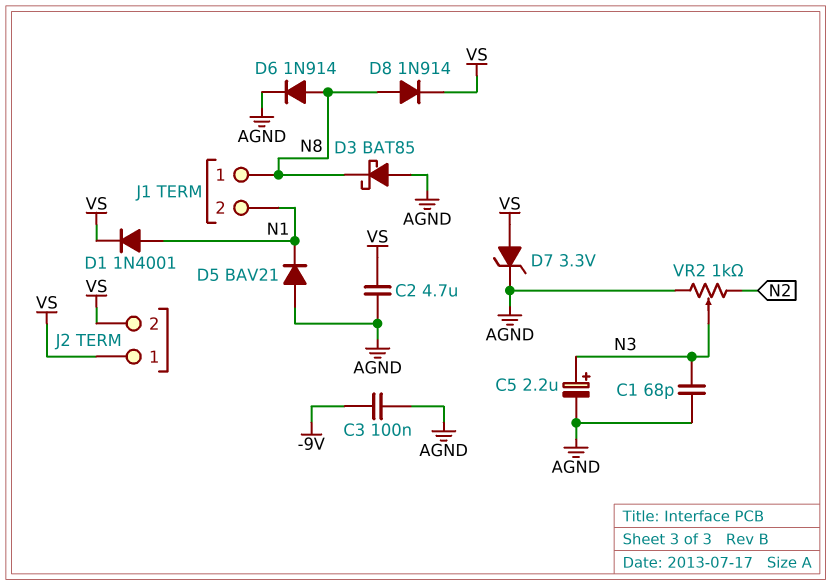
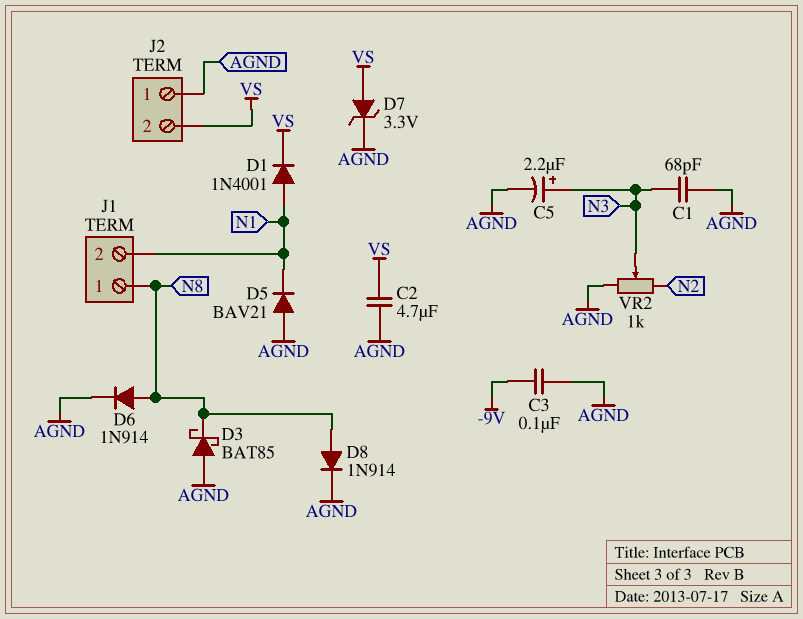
D8: diode 1N914 (A N8, K VS) -> diode 1N914 (A N8, K AGND)
J2 pin 1: VS -> AGND

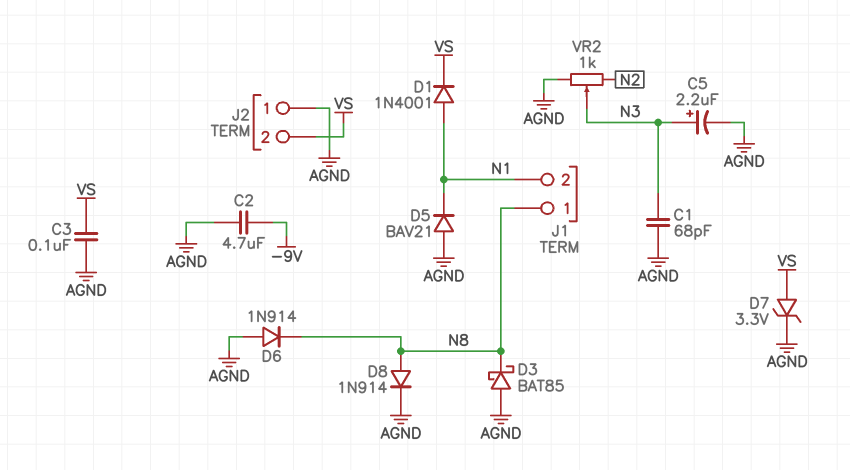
C2: 4.7uF (AGND, VS) -> 4.7uF (-9V, AGND)
C3: 100nF (-9V, AGND) -> 100nF (AGND, VS)
D6: diode 1N914 (A N8, K AGND) -> diode 1N914 (A AGND, K N8)

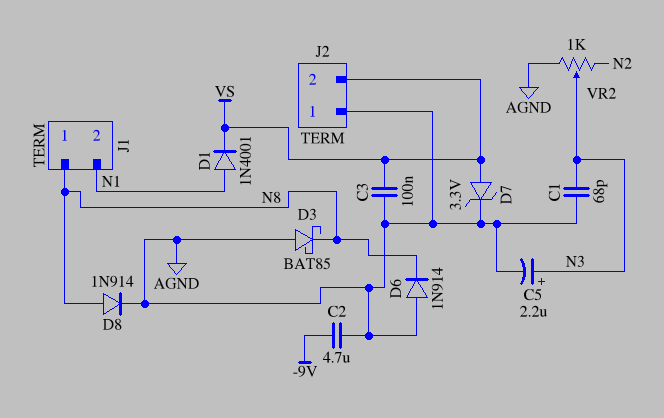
D5: diode BAV21 (A AGND, K N1) -> none

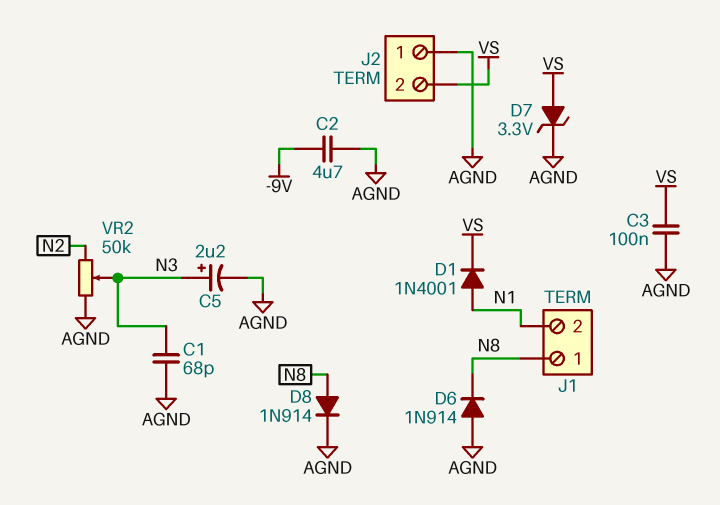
D3: schottky BAT85 (A AGND, K N8) -> none
VR2: 1k (AGND, N2, wiper N3) -> 50k (AGND, N2, wiper N3)

